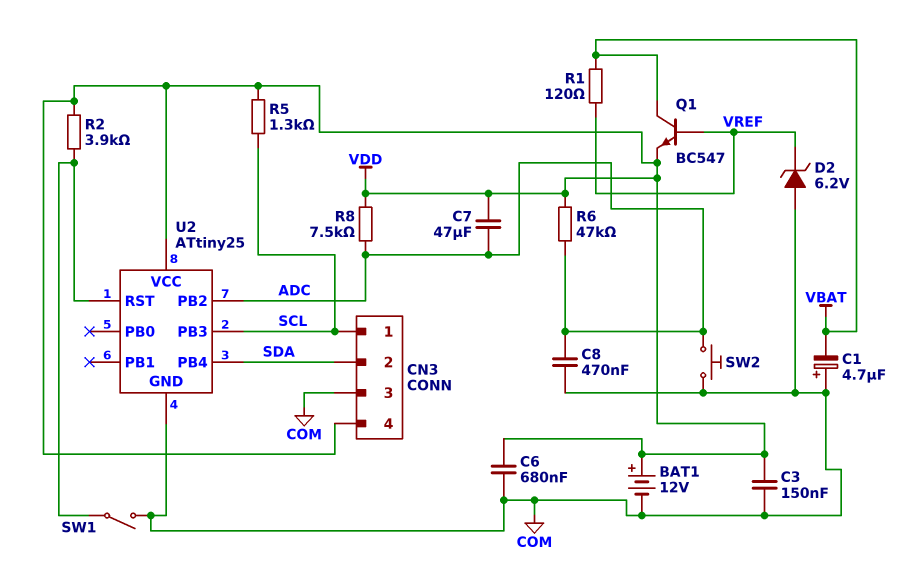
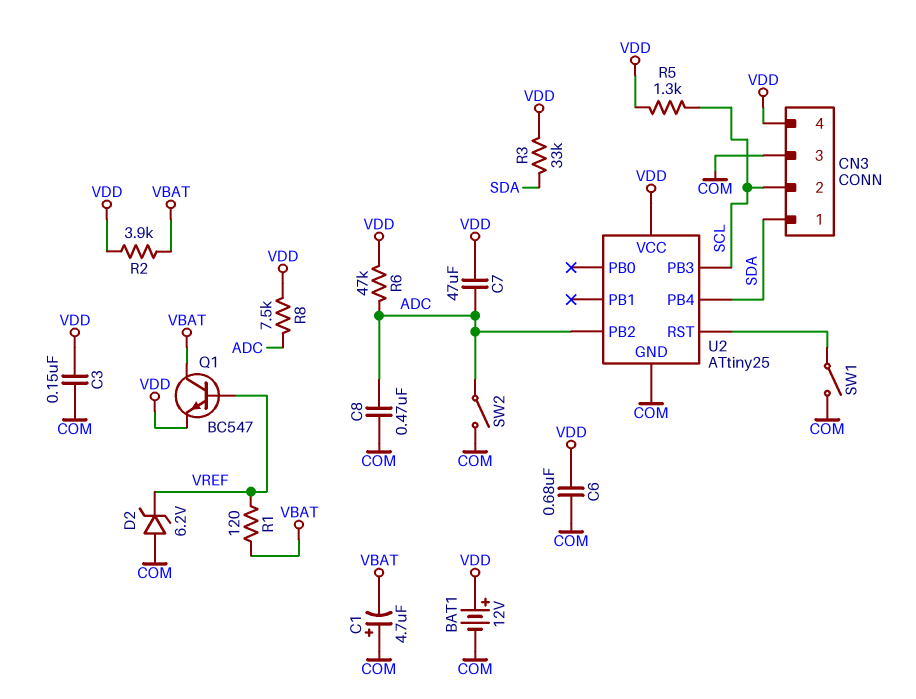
CN3 pin 1: SCL -> SDA
CN3 pin 2: SDA -> SCL
R2: 3.9k (U2/RST, VDD) -> 3.9k (VBAT, VDD)
R3: none -> 33k (SDA, VDD)
SW2: button (ADC, COM) -> switch (ADC, COM)

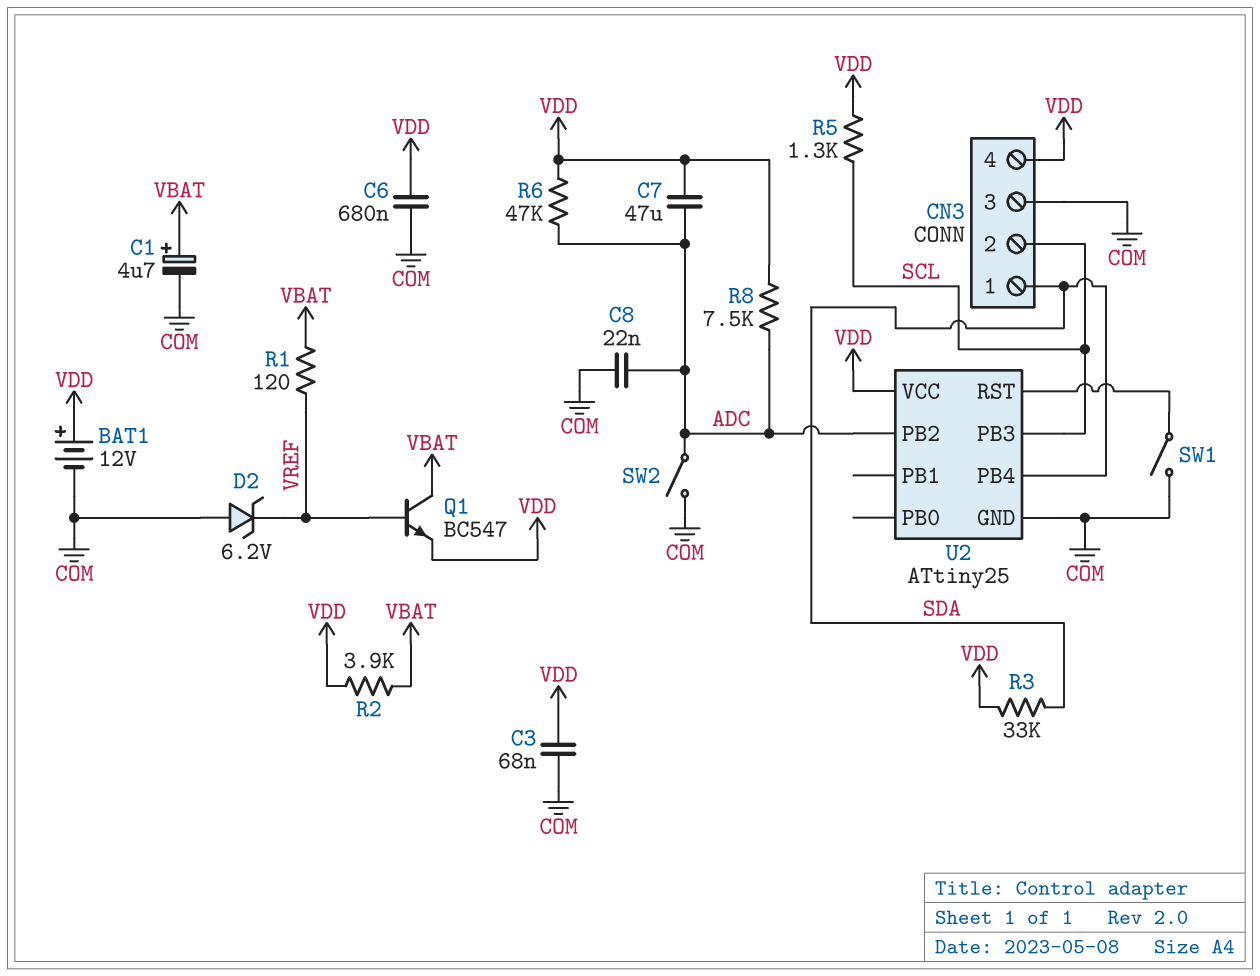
C1: 4.7uF (plus COM, minus VBAT) -> 4.7uF (plus VBAT, minus COM)
C3: 150nF (COM, VDD) -> 68nF (COM, VDD)
C8: 470nF (ADC, COM) -> 22nF (ADC, COM)

